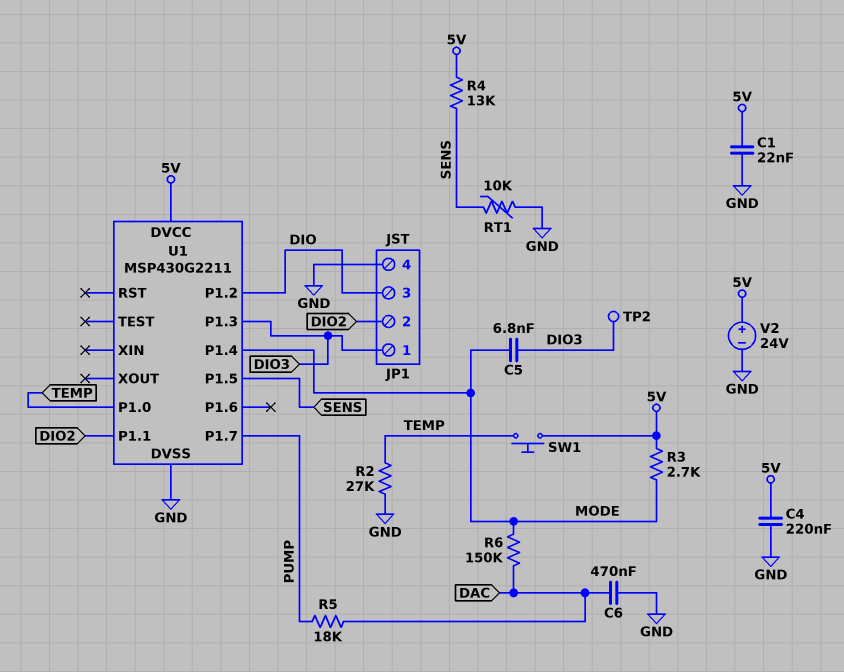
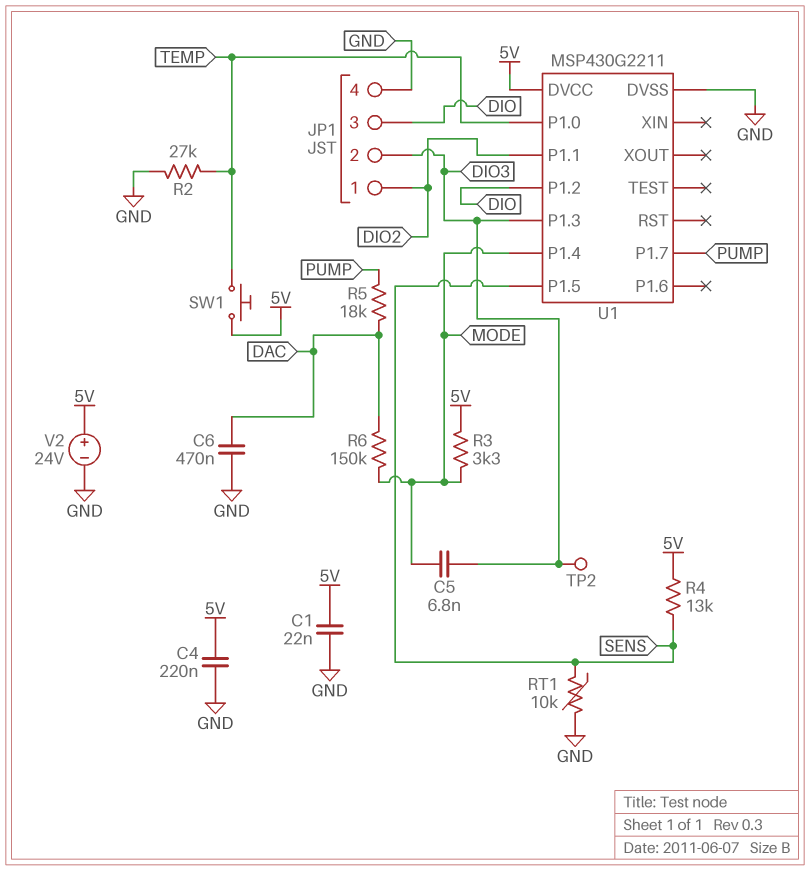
JP1 pin 1: DIO3 -> DIO2
JP1 pin 2: DIO2 -> DIO3
R3: 2.7k (5V, MODE) -> 3.3k (5V, MODE)

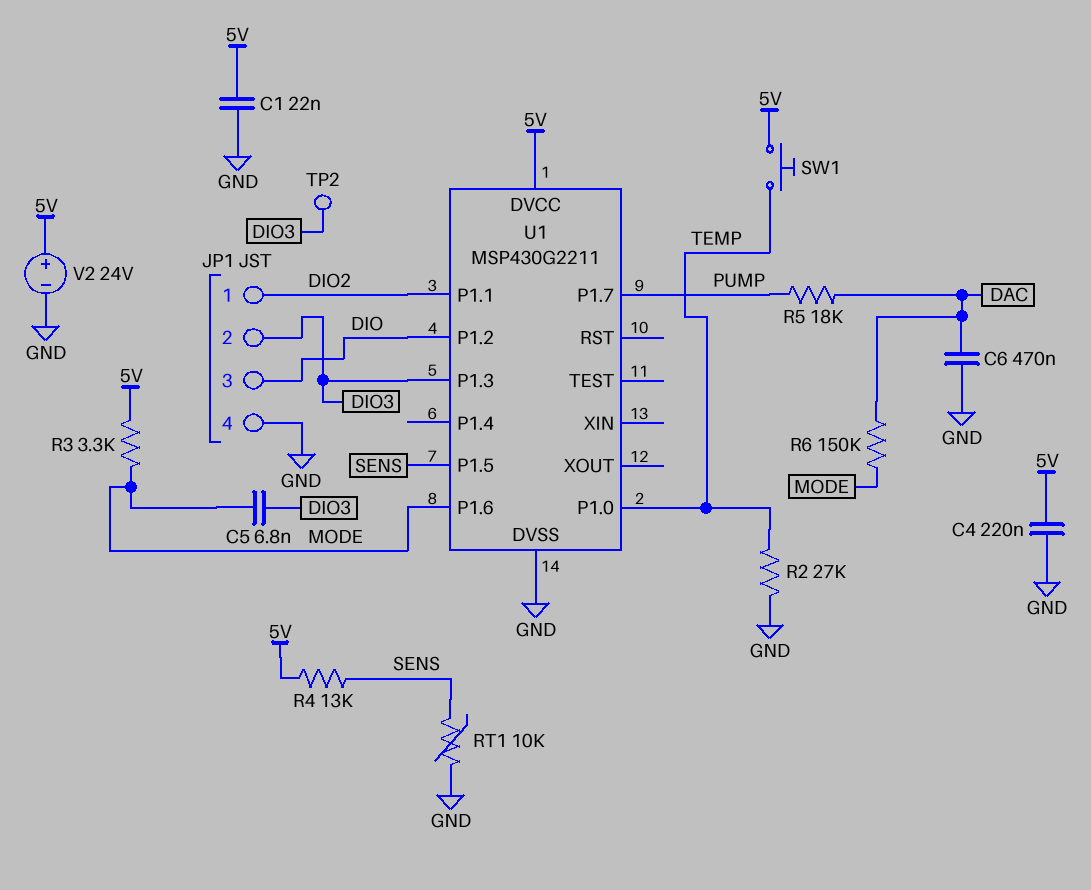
U1 pin P1.4: MODE -> none
U1 pin P1.6: none -> MODE

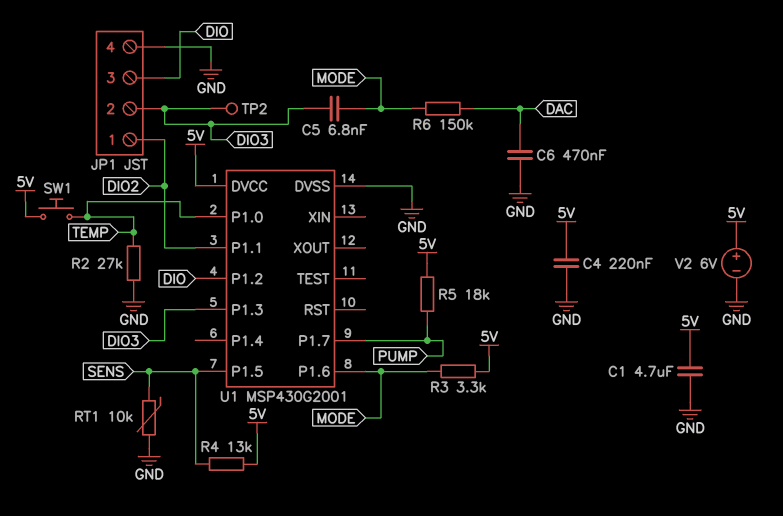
C1: 22nF (5V, GND) -> 4.7uF (5V, GND)
R5: 18k (DAC, PUMP) -> 18k (5V, PUMP)
U1: MSP430G2211 -> MSP430G2001
V2: 24V (plus 5V, minus GND) -> 6V (plus 5V, minus GND)

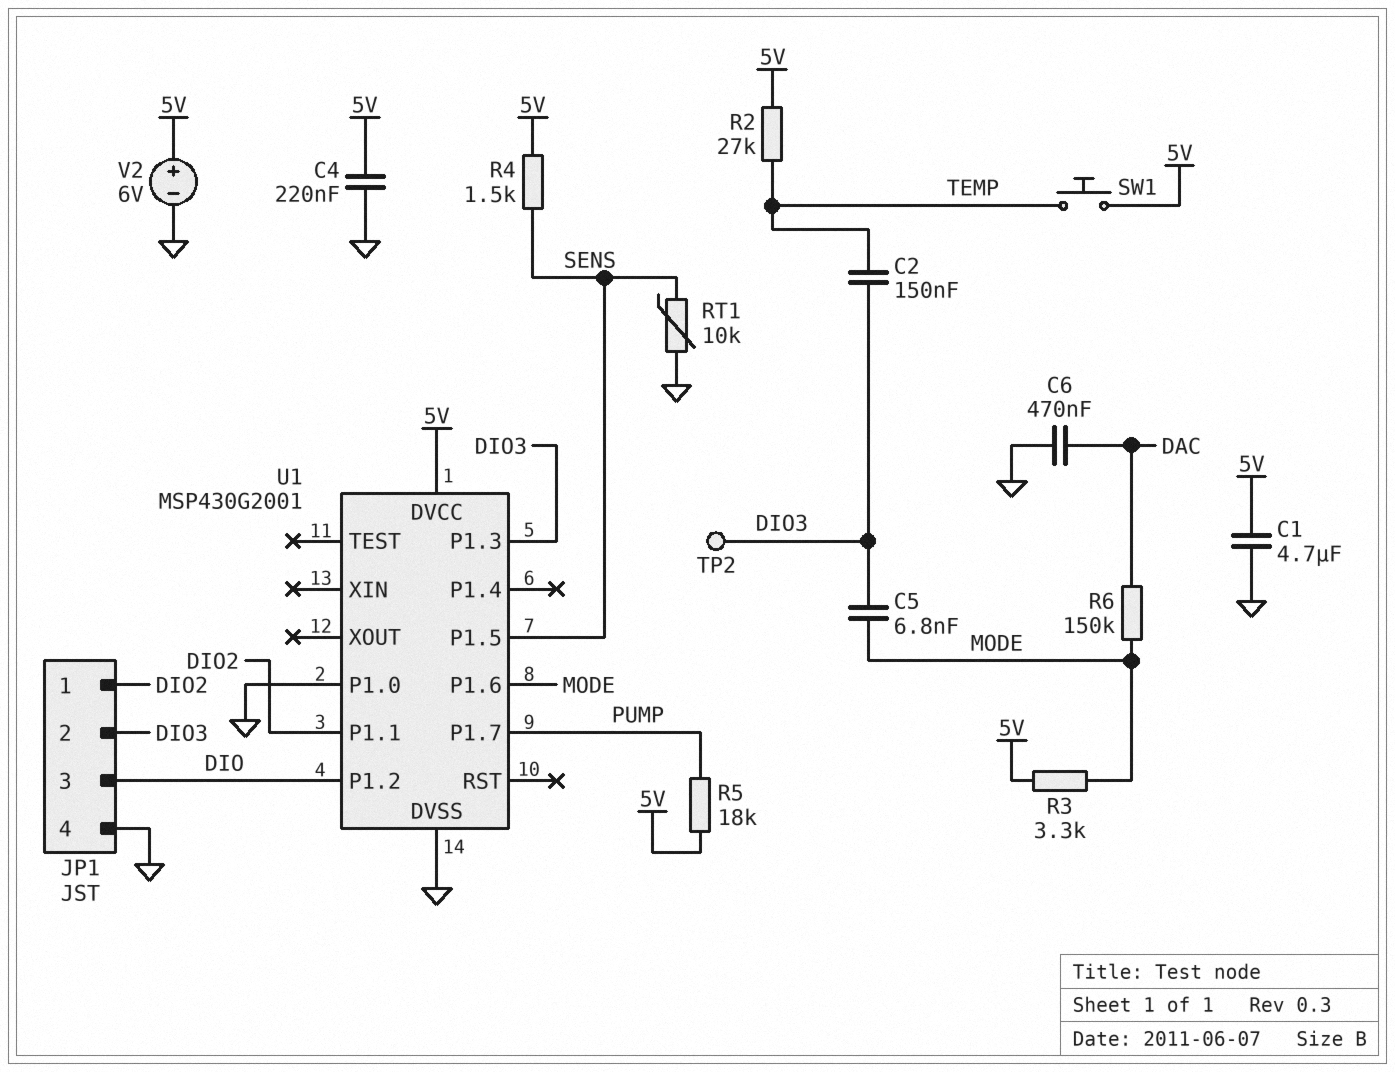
C2: none -> 150nF (DIO3, TEMP)
R2: 27k (GND, TEMP) -> 27k (5V, TEMP)
R4: 13k (5V, SENS) -> 1.5k (5V, SENS)
U1 pin P1.0: TEMP -> GND

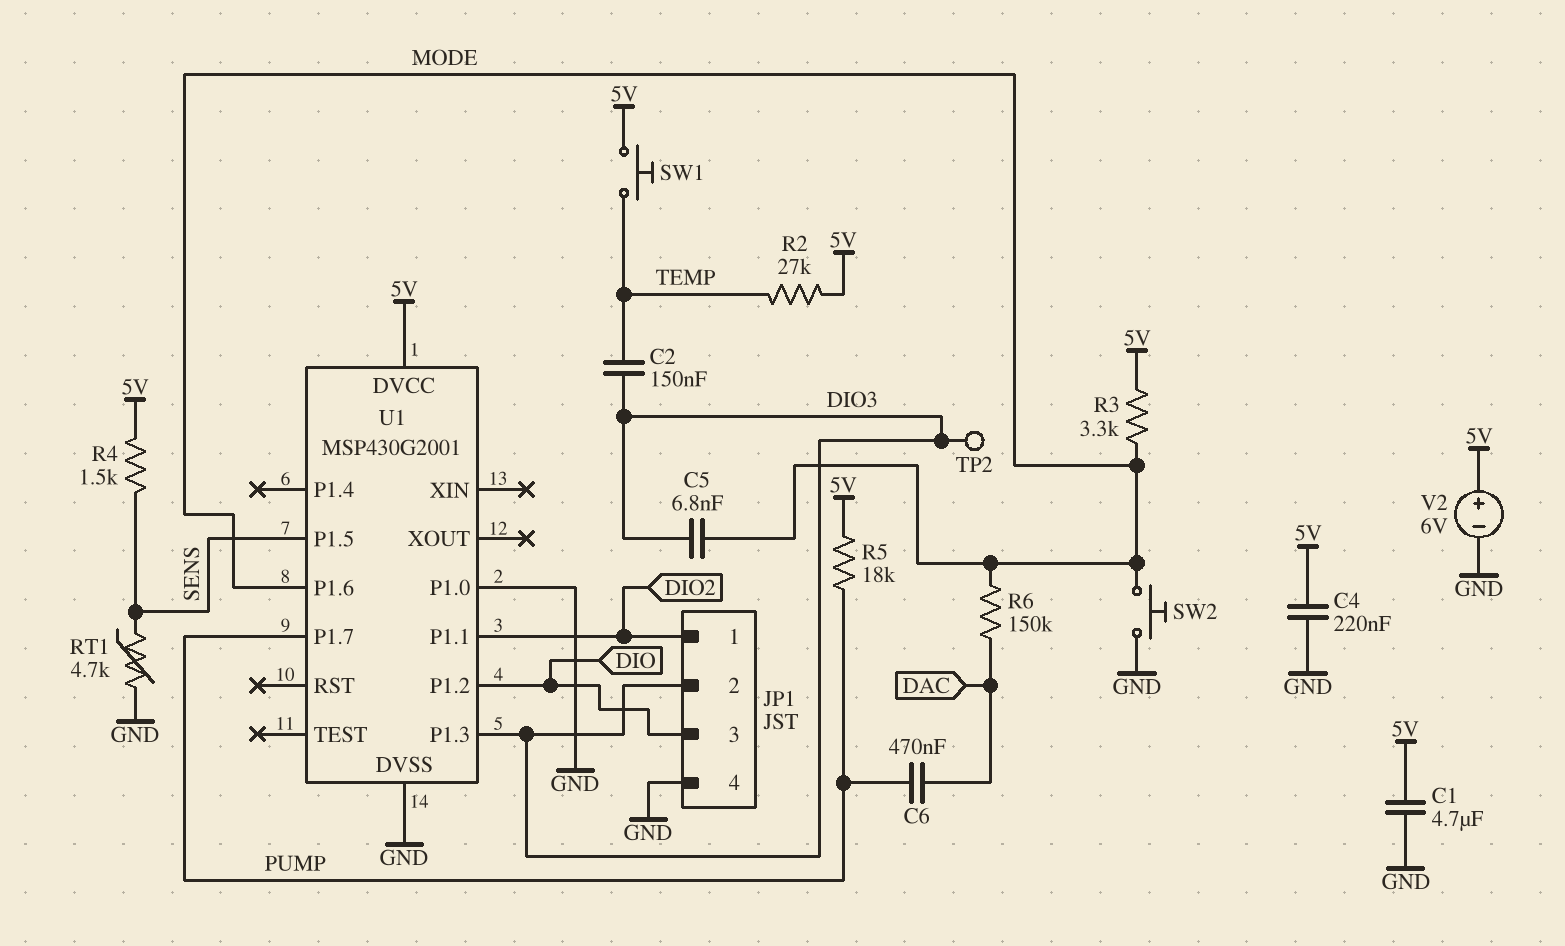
C6: 470nF (DAC, GND) -> 470nF (DAC, PUMP)
RT1: 10k (GND, SENS) -> 4.7k (GND, SENS)
SW2: none -> button (GND, MODE)

